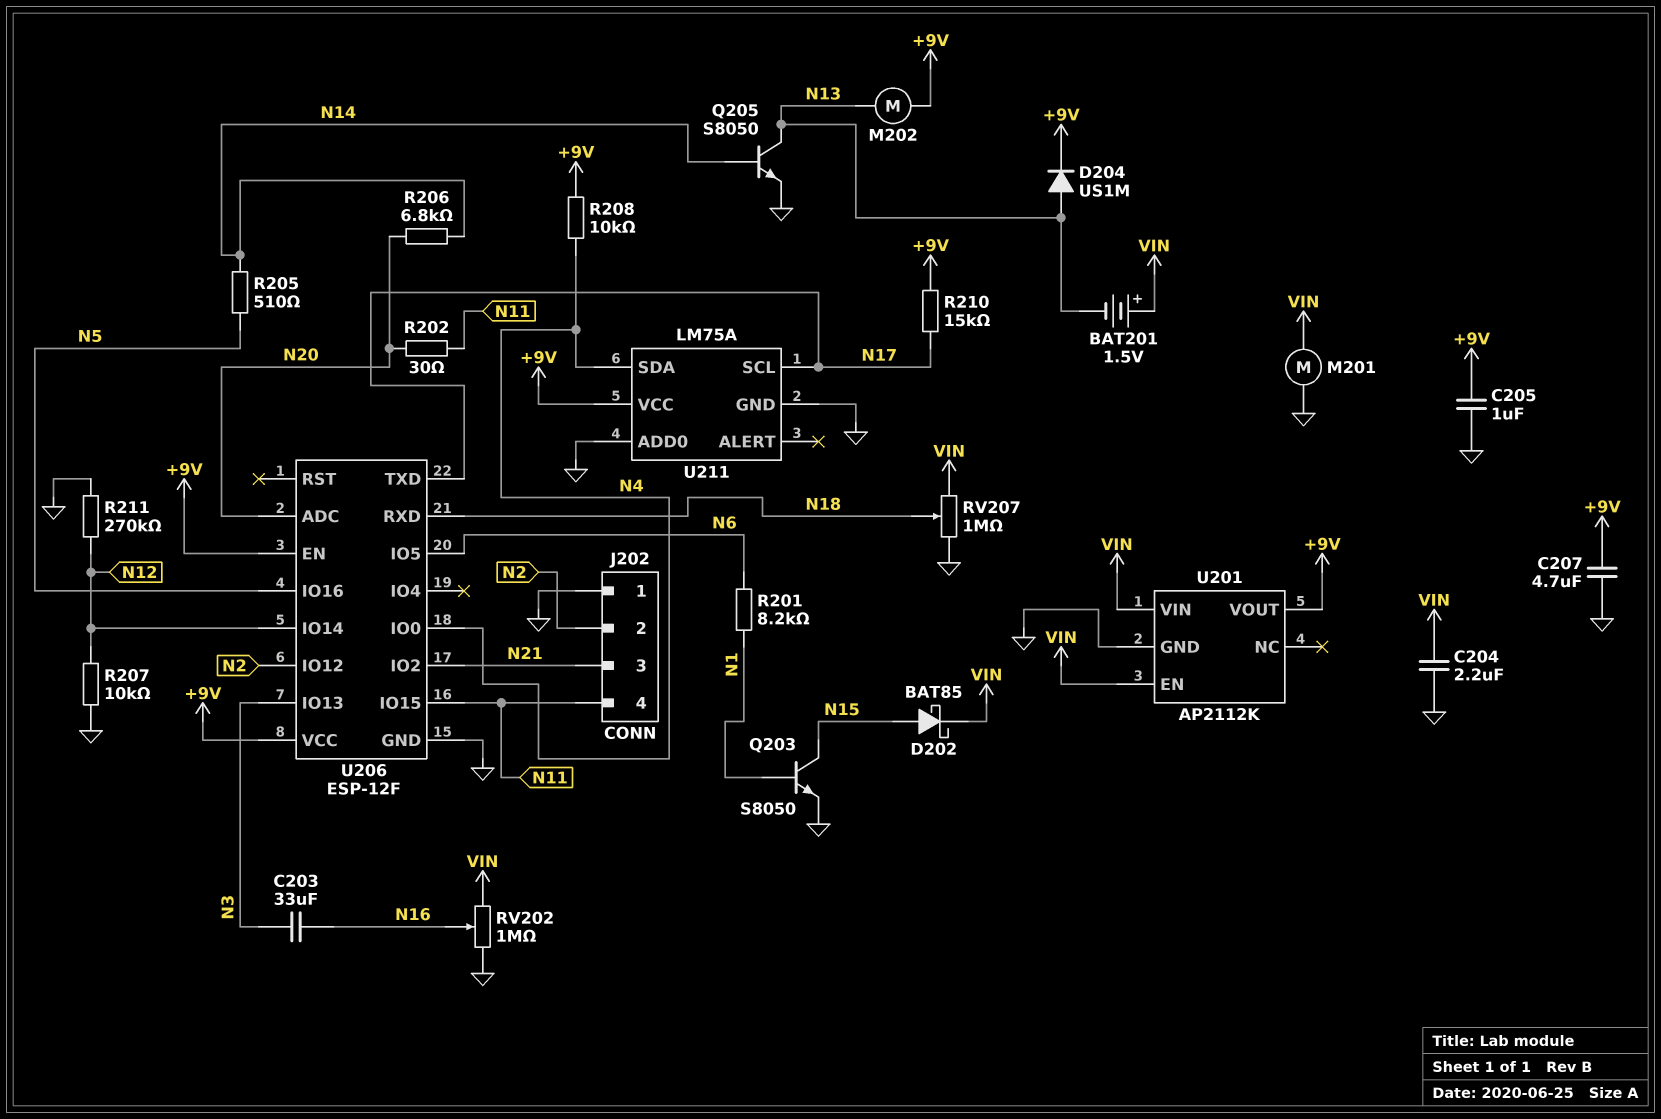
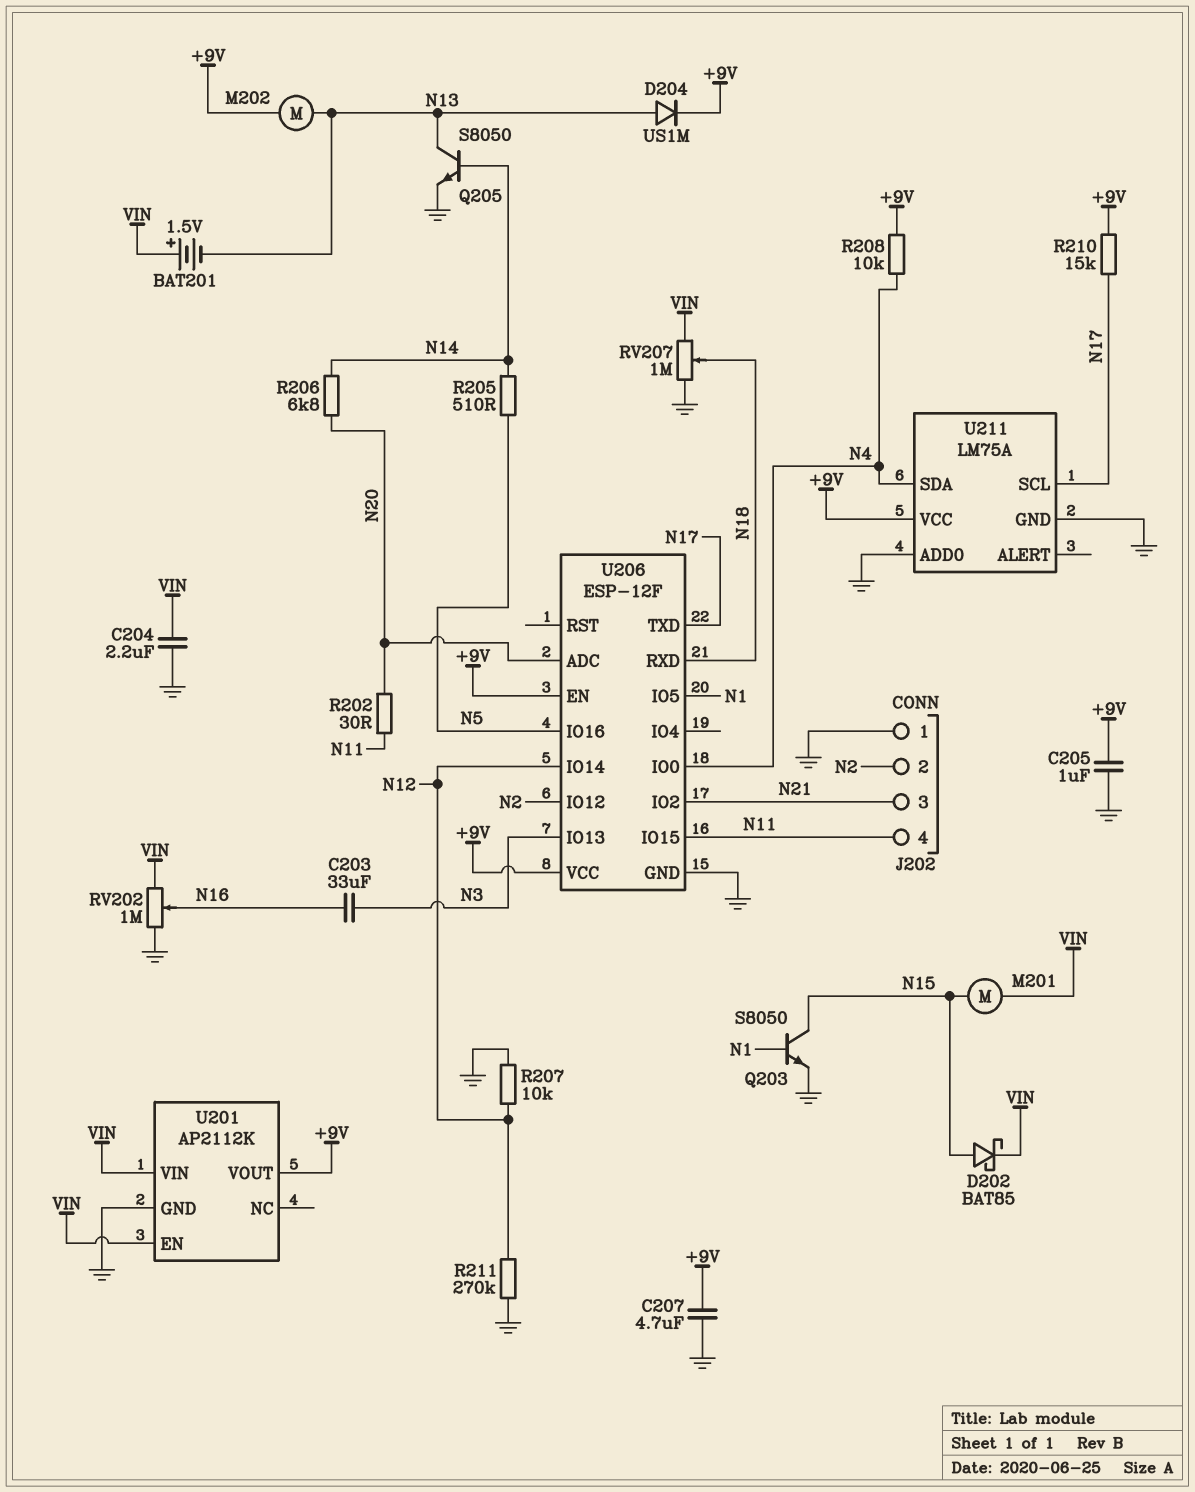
M201: motor (GND, VIN) -> motor (N15, VIN)
R201: 8.2k (N1, N6) -> none
U206 pin IO5: N6 -> N1

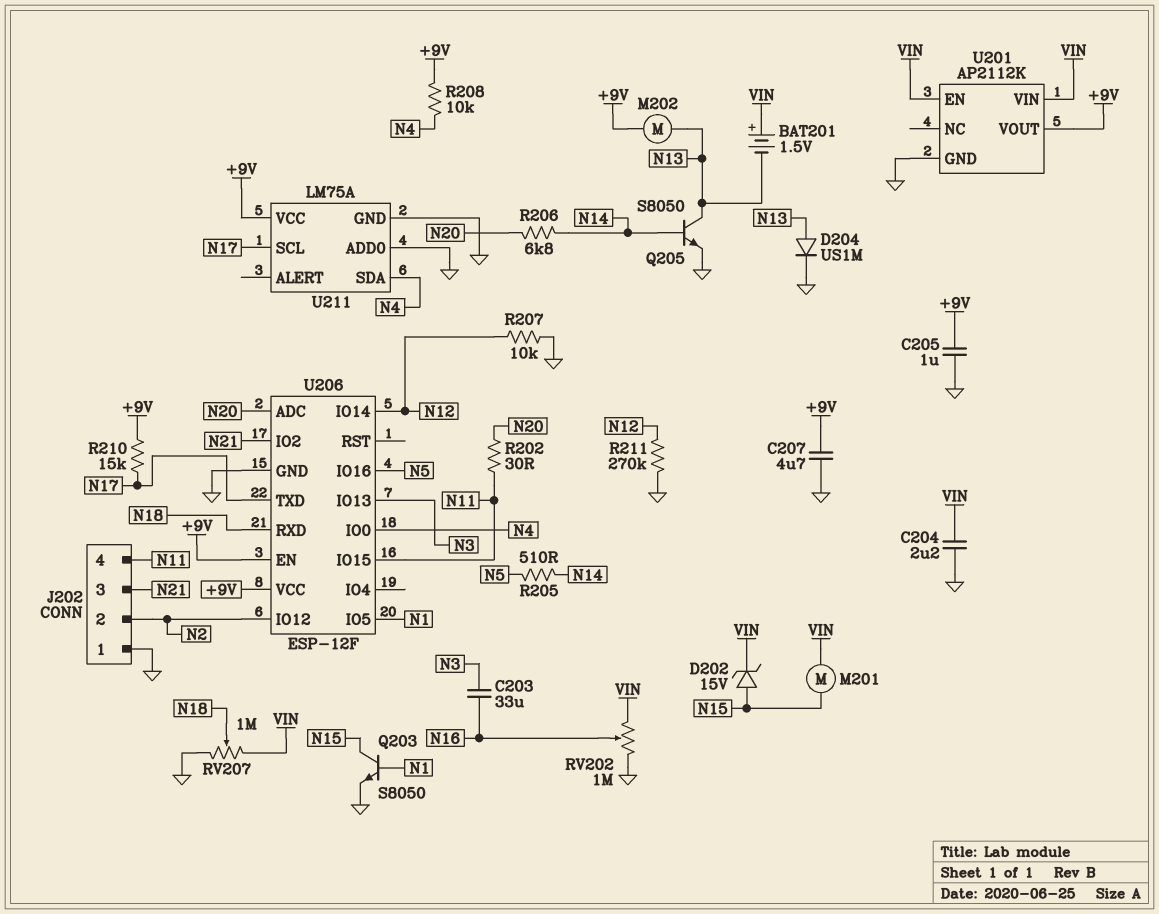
D202: schottky BAT85 (A N15, K VIN) -> zener 15V (A N15, K VIN)
D204: diode US1M (A N13, K +9V) -> diode US1M (A N13, K GND)

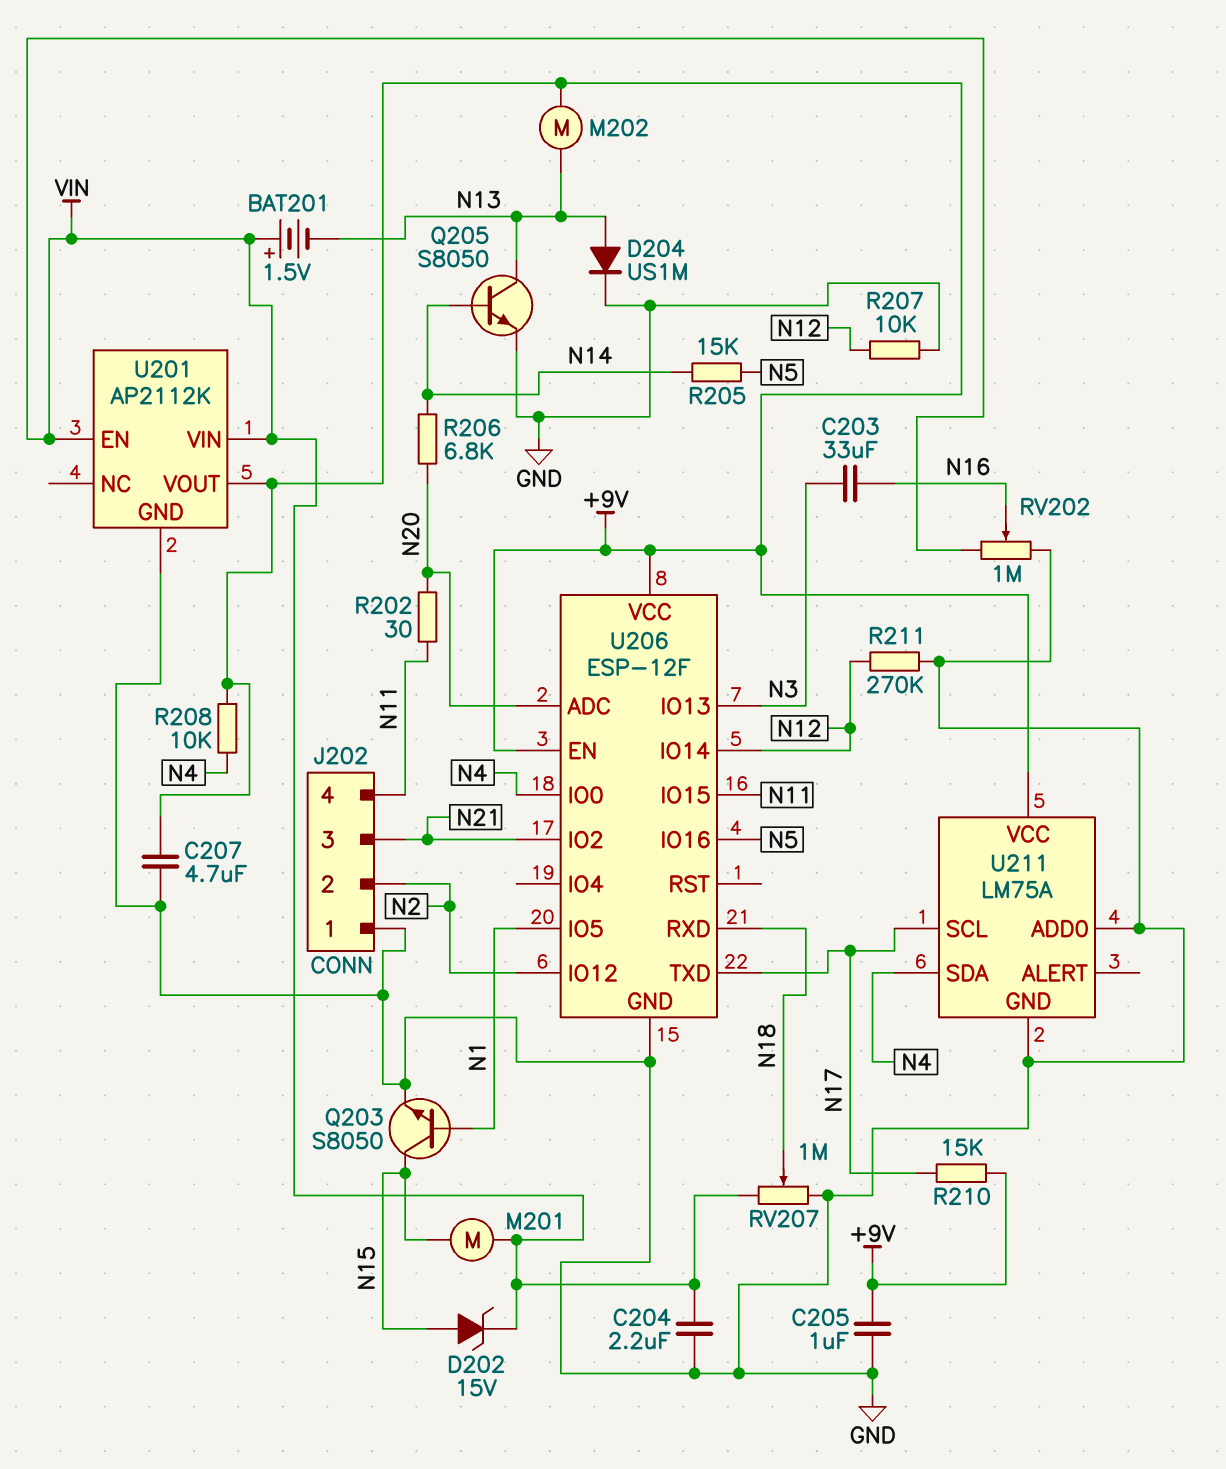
R205: 510 (N5, N14) -> 15k (N5, N14)

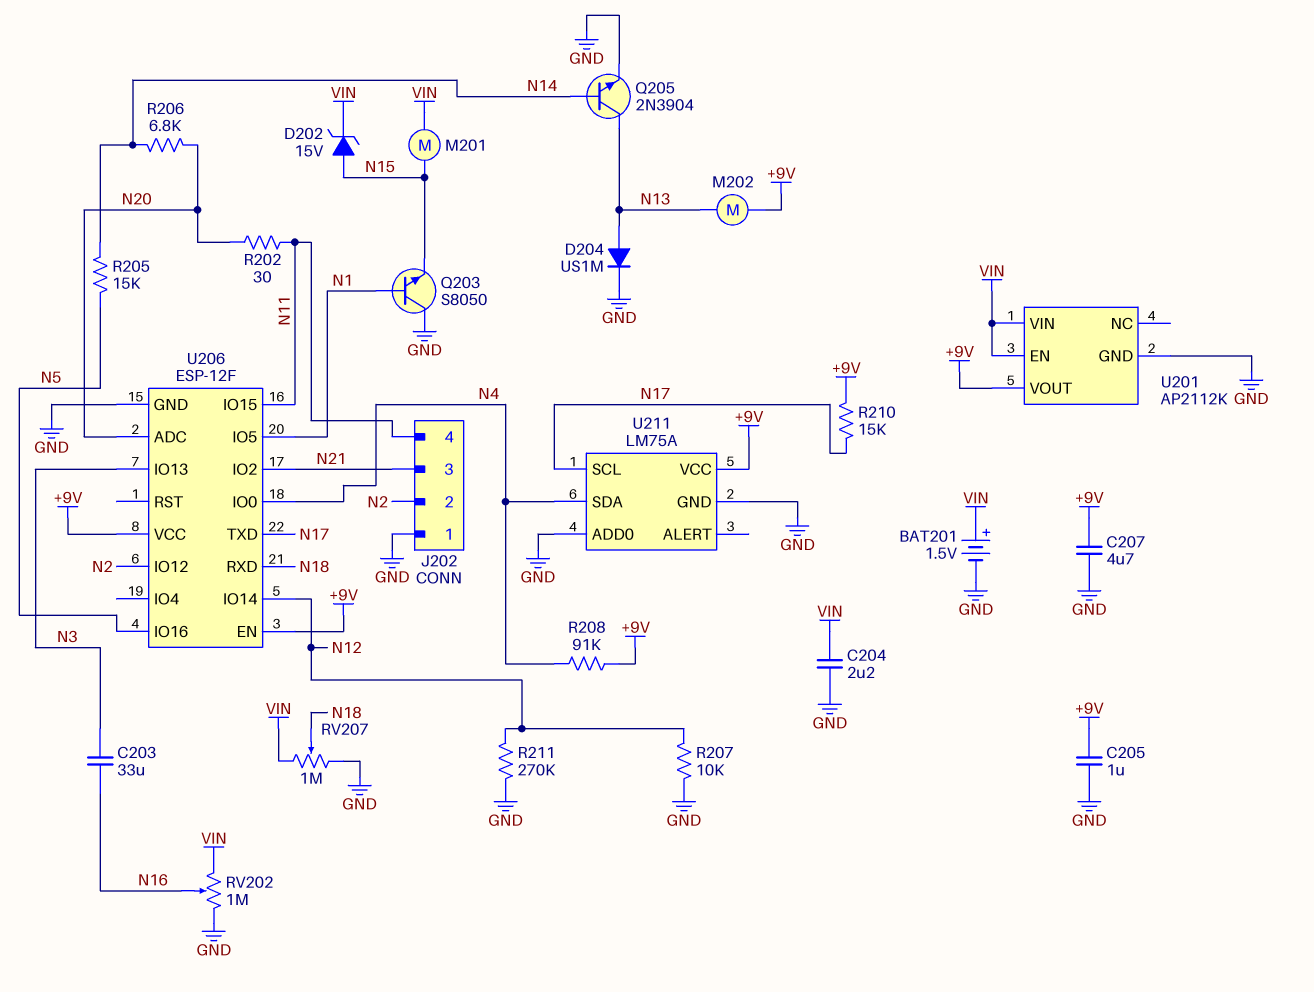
BAT201: 1.5V (plus VIN, minus N13) -> 1.5V (plus VIN, minus GND)
Q203: NPN S8050 (B N1, C N15, E GND) -> NPN S8050 (B N1, C GND, E N15)
Q205: NPN S8050 (B N14, C N13, E GND) -> NPN 2N3904 (B N14, C N13, E GND)
R208: 10k (+9V, N4) -> 91k (+9V, N4)

